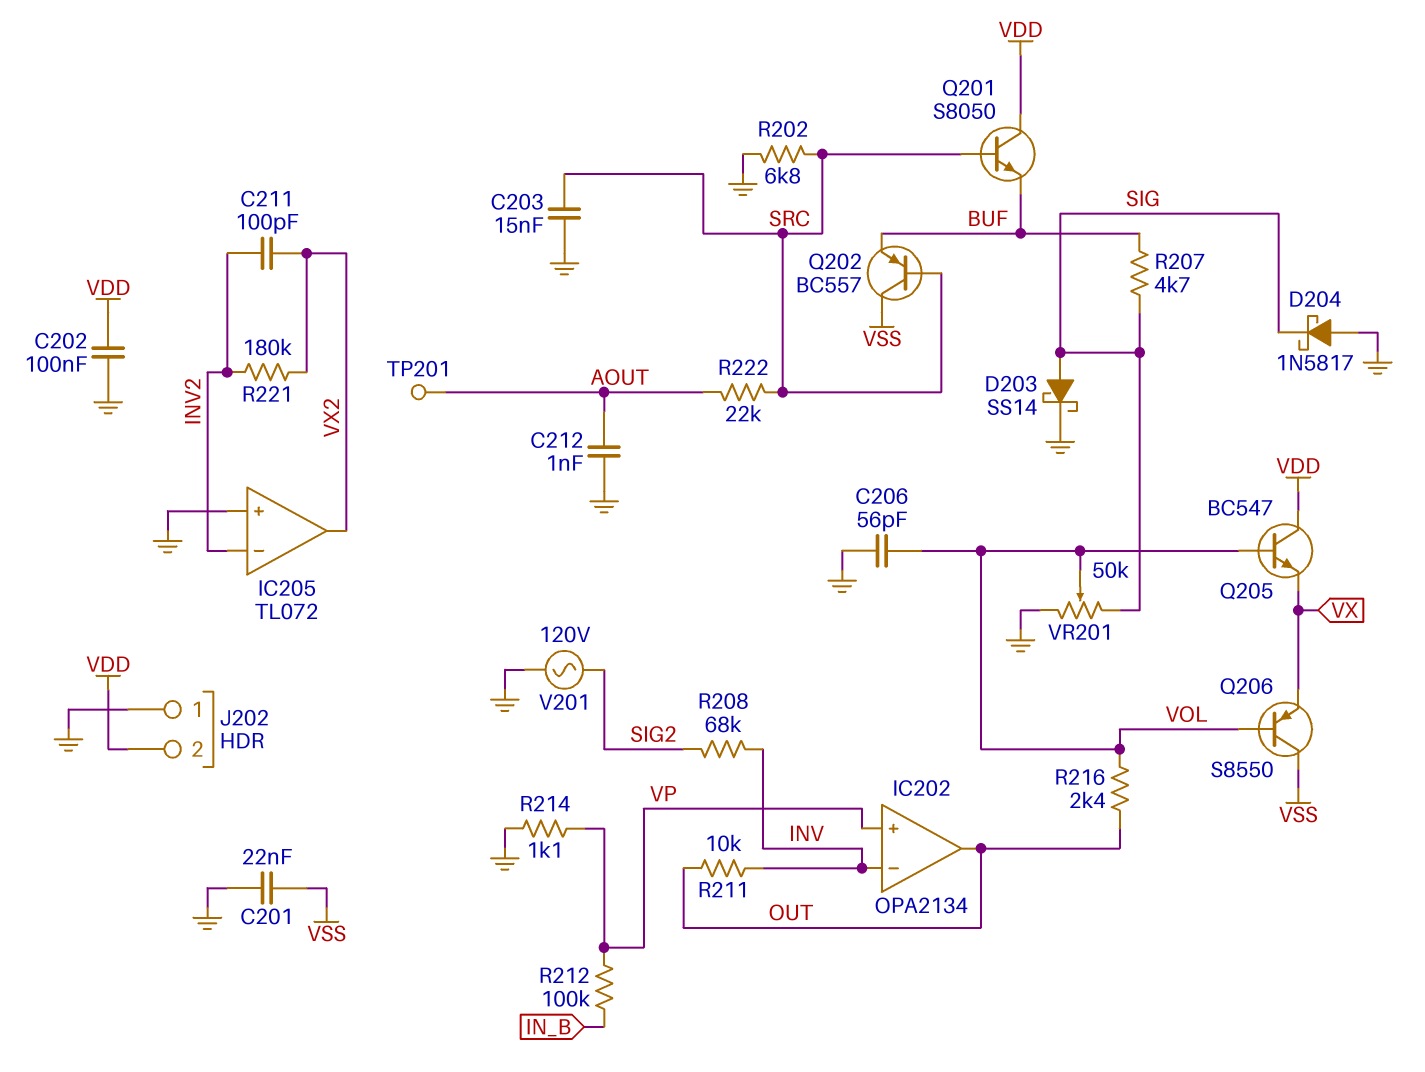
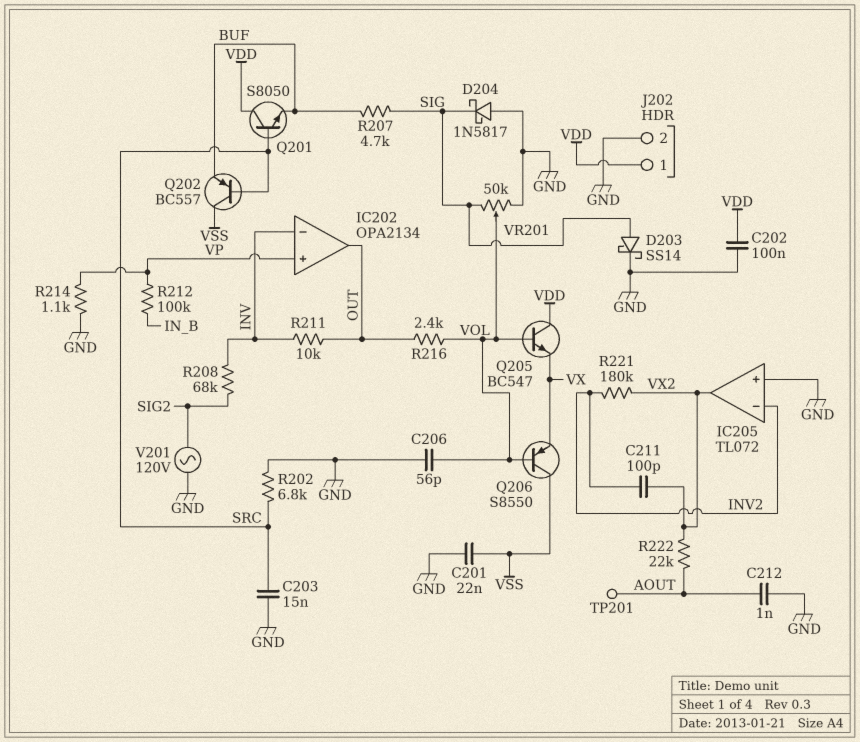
J202 pin 1: GND -> VDD
J202 pin 2: VDD -> GND
R222: 22k (AOUT, SRC) -> 22k (AOUT, VX2)

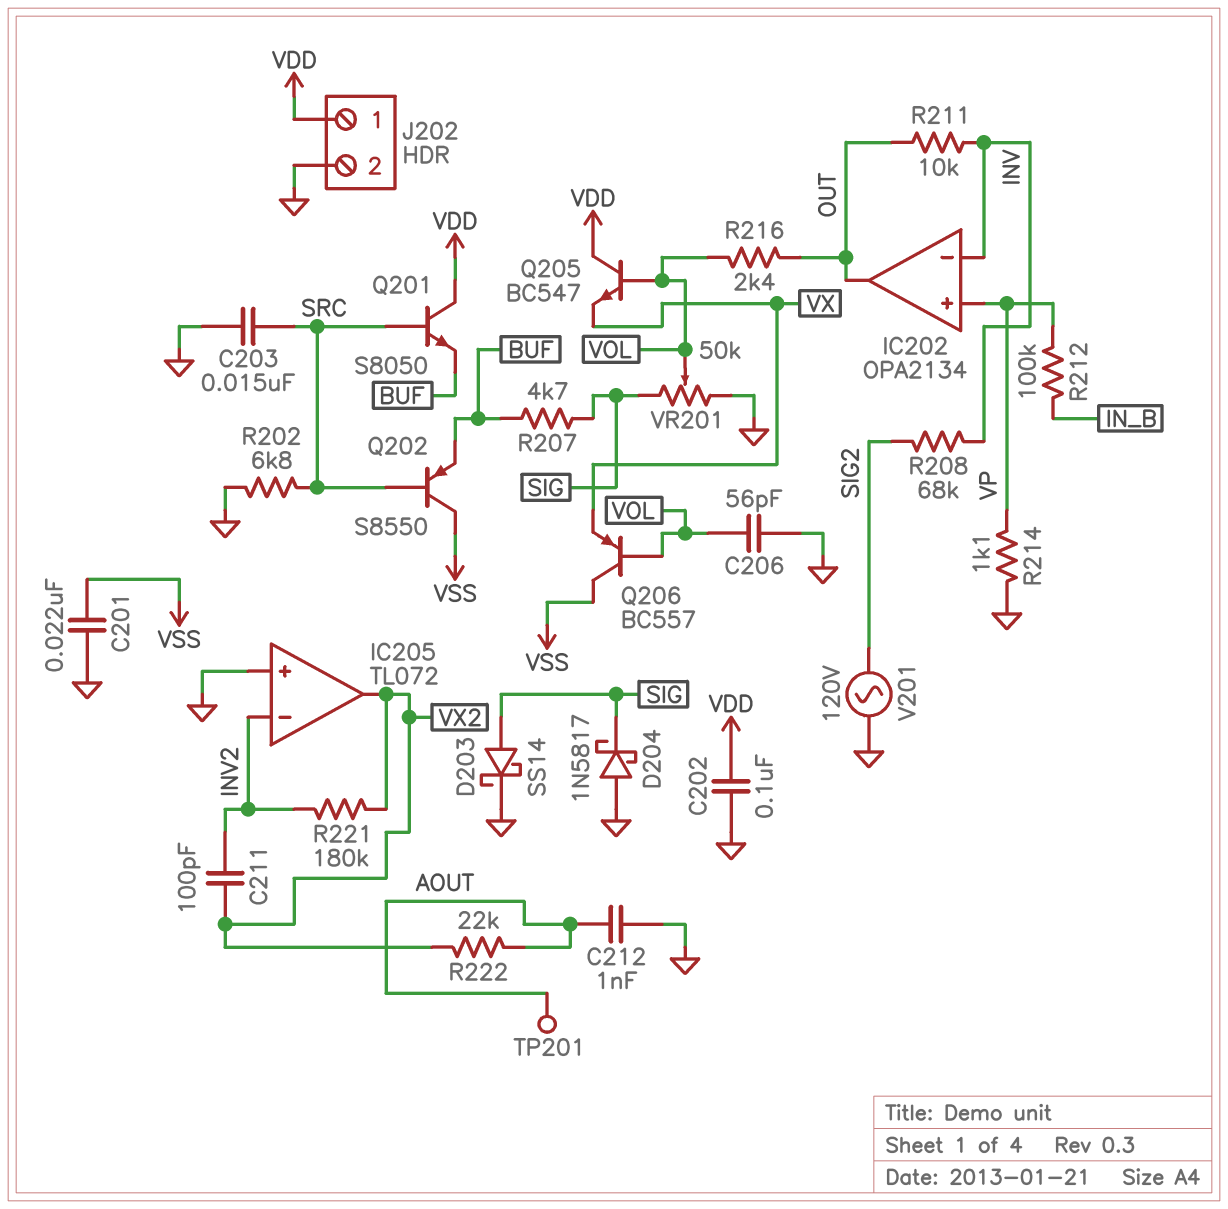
Q202: PNP BC557 (B SRC, C VSS, E BUF) -> PNP S8550 (B SRC, C VSS, E BUF)
Q206: PNP S8550 (B VOL, C VSS, E VX) -> PNP BC557 (B VOL, C VSS, E VX)

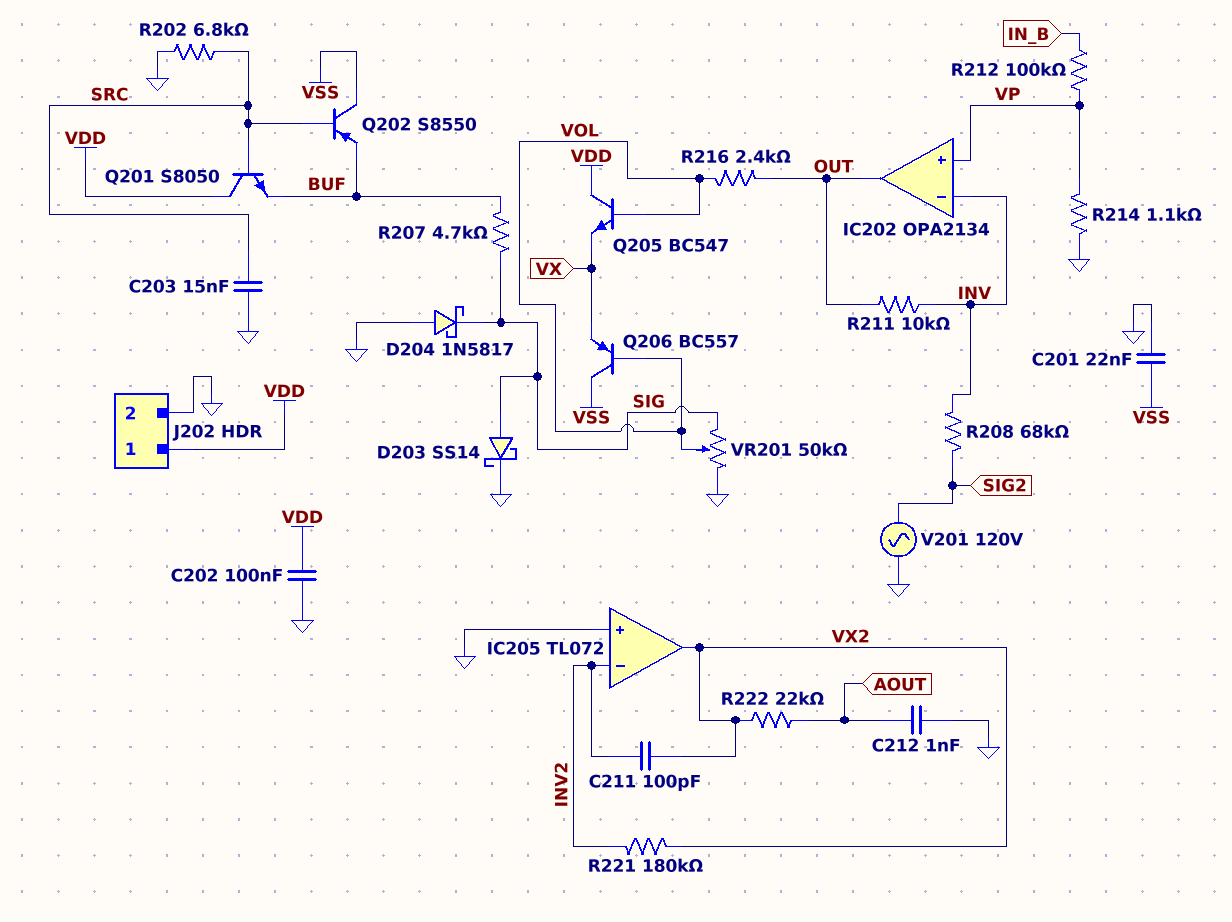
C206: 56pF (GND, VOL) -> none
TP201: test point (AOUT) -> none

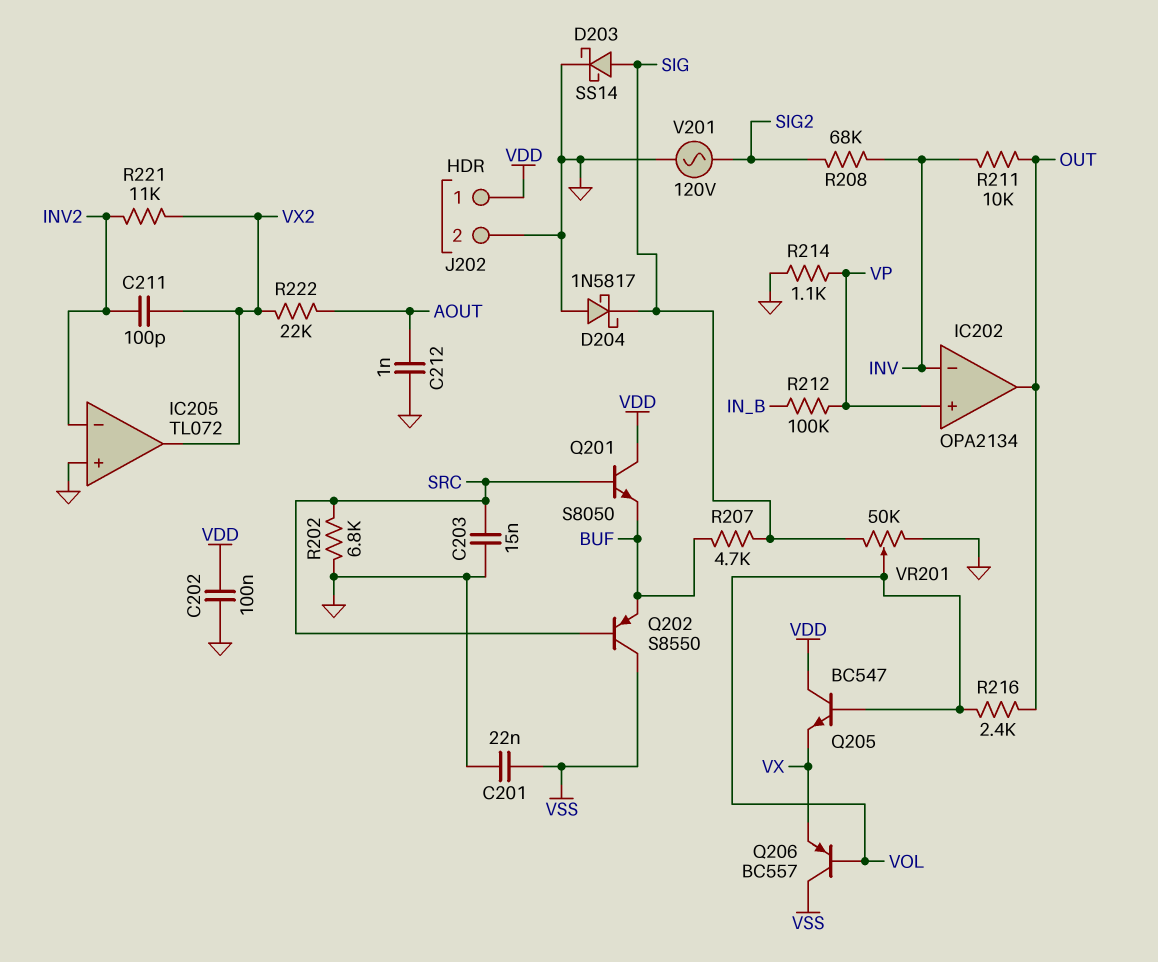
R221: 180k (INV2, VX2) -> 11k (INV2, VX2)

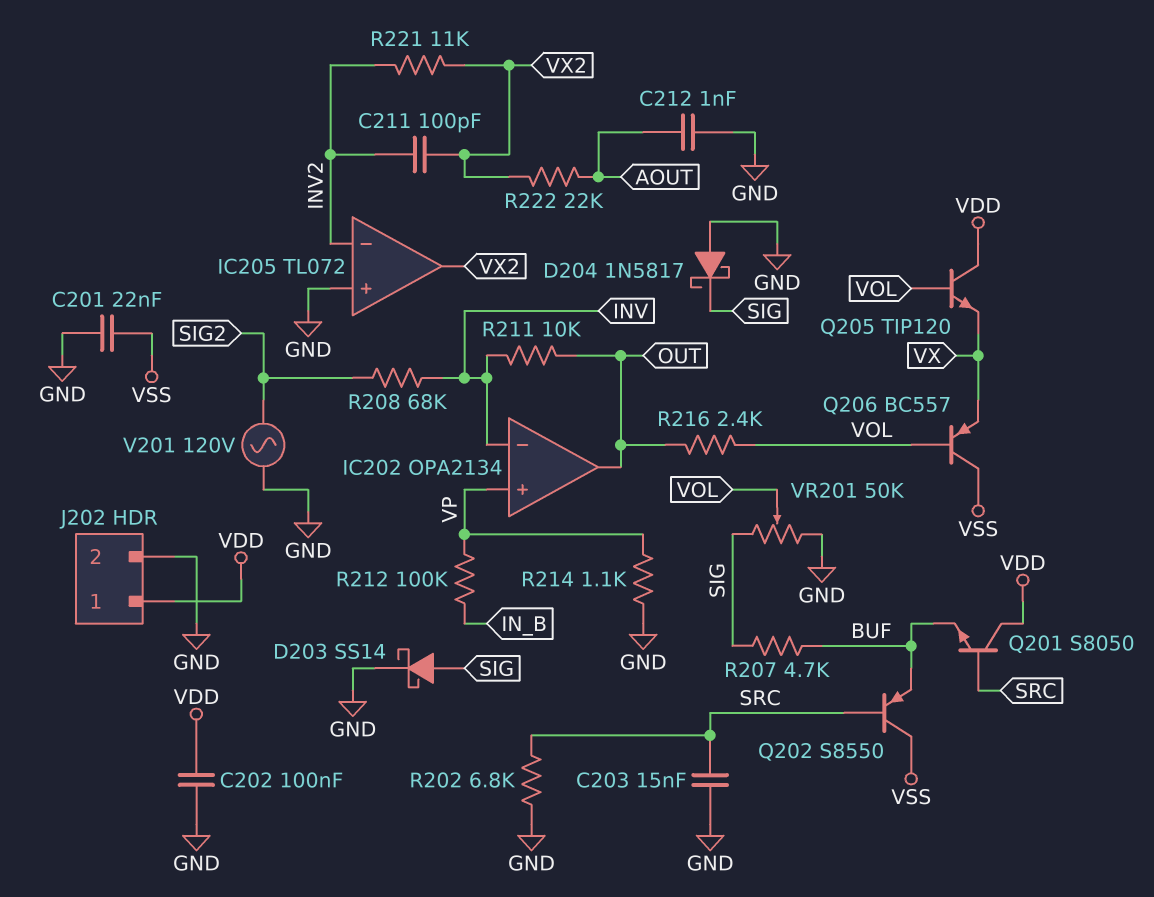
Q205: NPN BC547 (B VOL, C VDD, E VX) -> NPN TIP120 (B VOL, C VDD, E VX)

